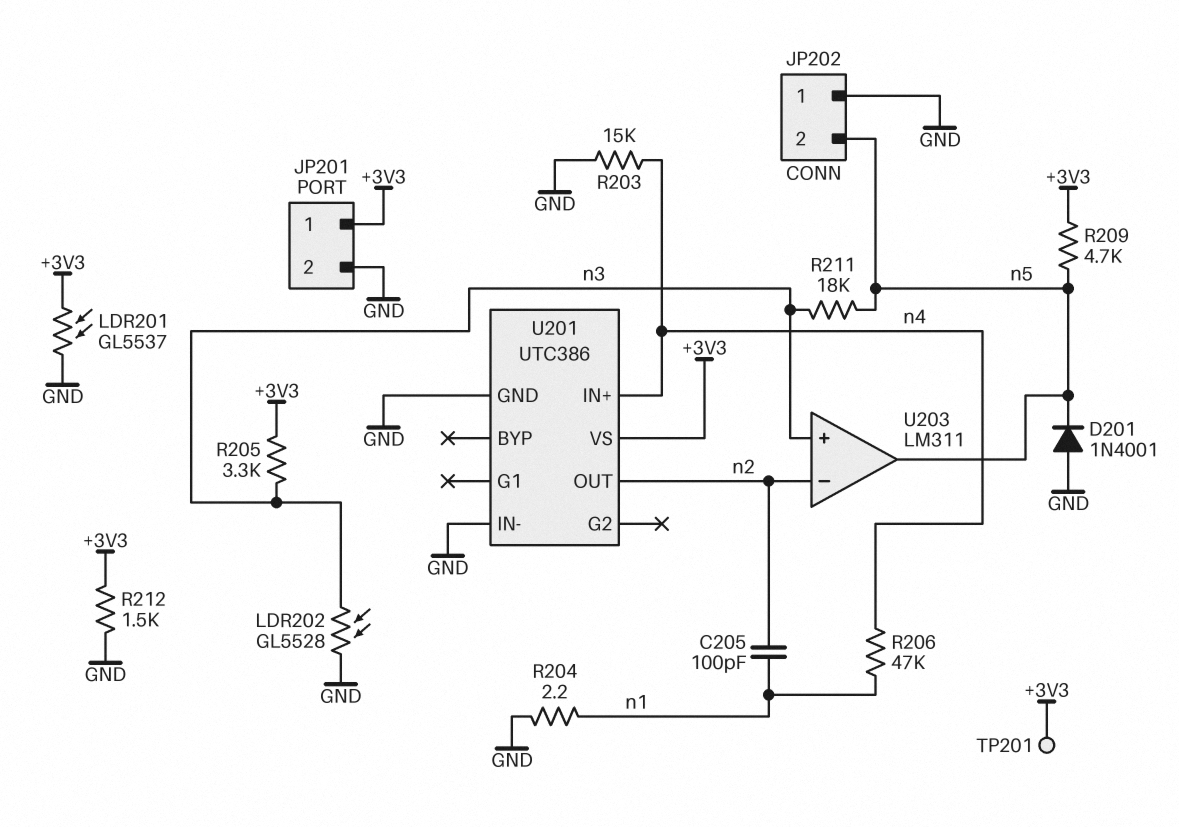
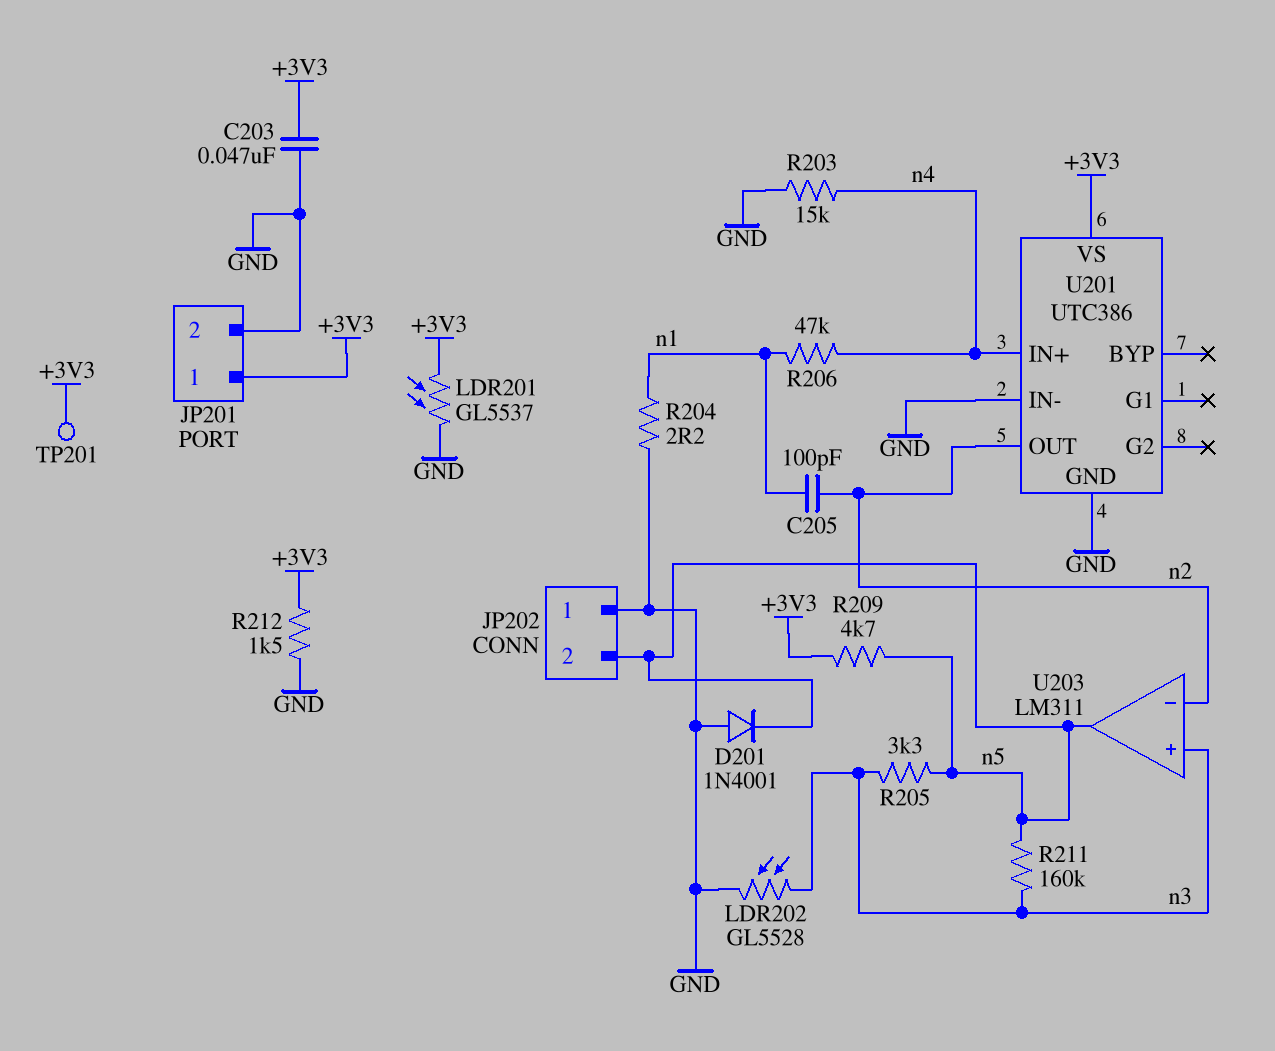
C203: none -> 47nF (+3V3, GND)
R205: 3.3k (+3V3, n3) -> 3.3k (n3, n5)
R211: 18k (n3, n5) -> 160k (n3, n5)

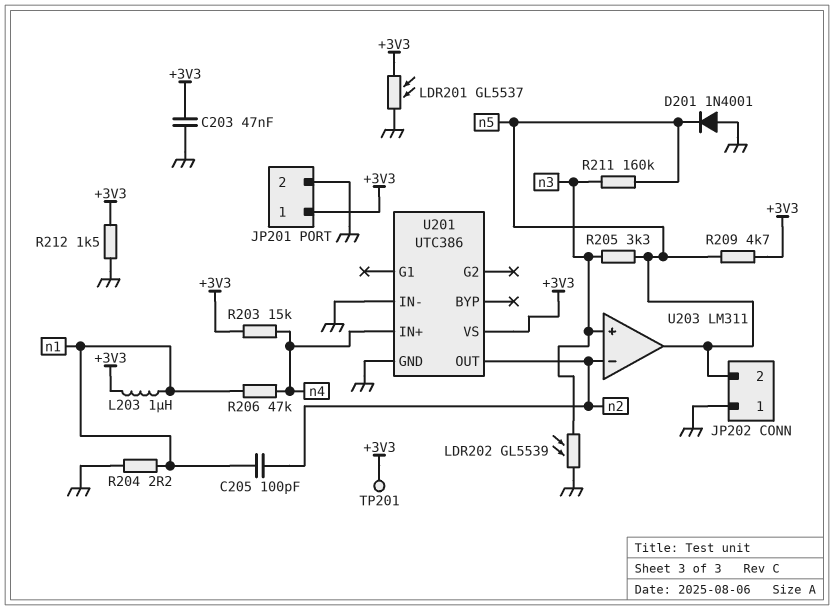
L203: none -> 1uH (+3V3, n1)
LDR202: GL5528 (GND, n3) -> GL5539 (GND, n3)
R203: 15k (GND, n4) -> 15k (+3V3, n4)

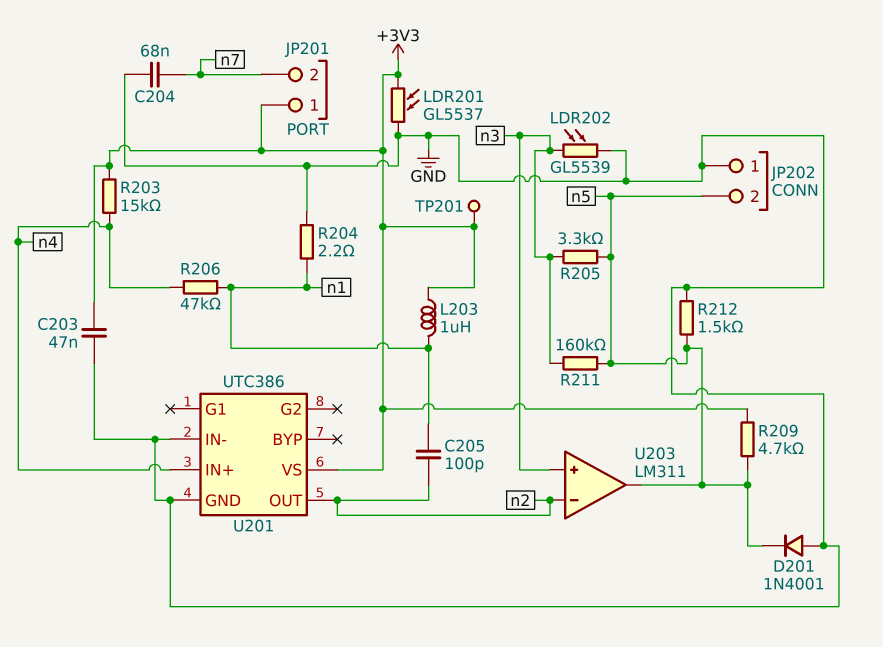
C204: none -> 68nF (GND, n7)
JP201 pin 2: GND -> n7
R212: 1.5k (+3V3, GND) -> 1.5k (GND, n5)

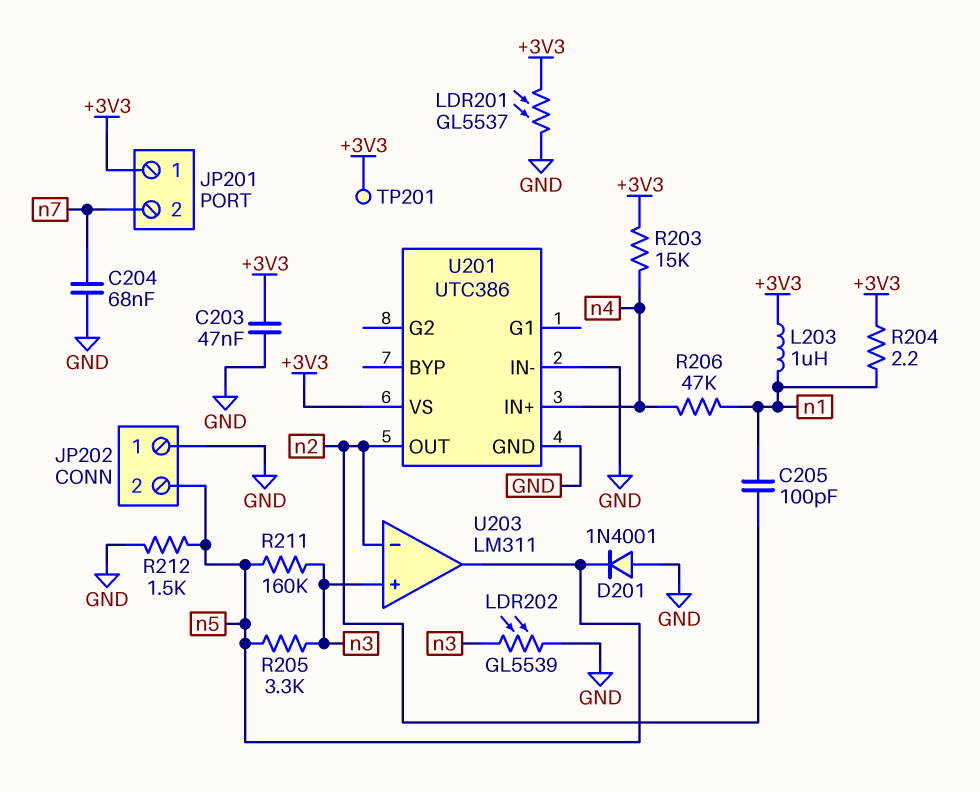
R204: 2.2 (GND, n1) -> 2.2 (+3V3, n1)
R209: 4.7k (+3V3, n5) -> none

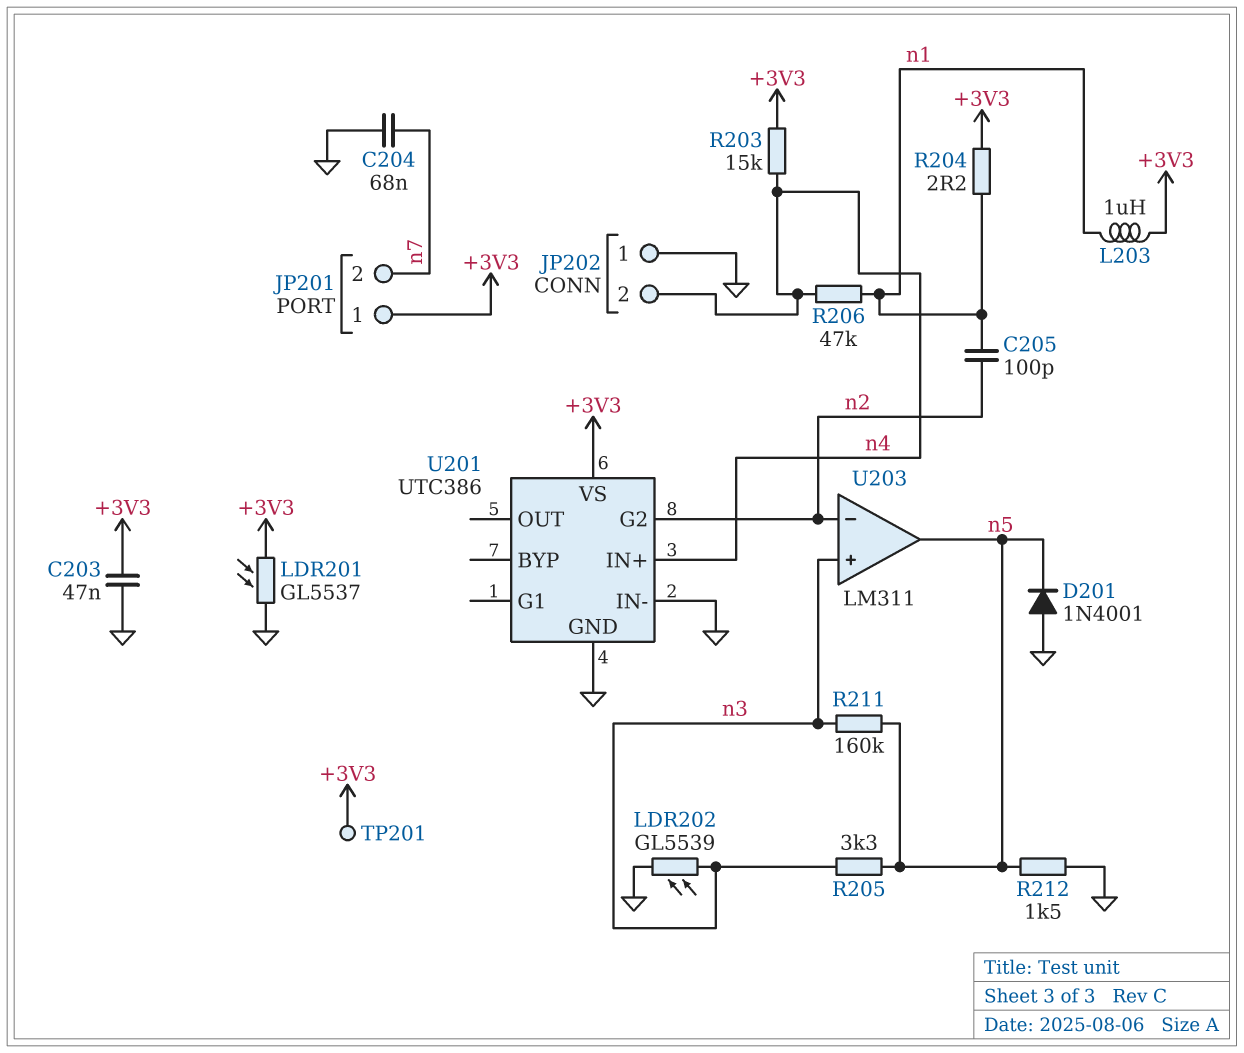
JP202 pin 2: n5 -> n4
U201 pin G2: none -> n2
U201 pin OUT: n2 -> none

